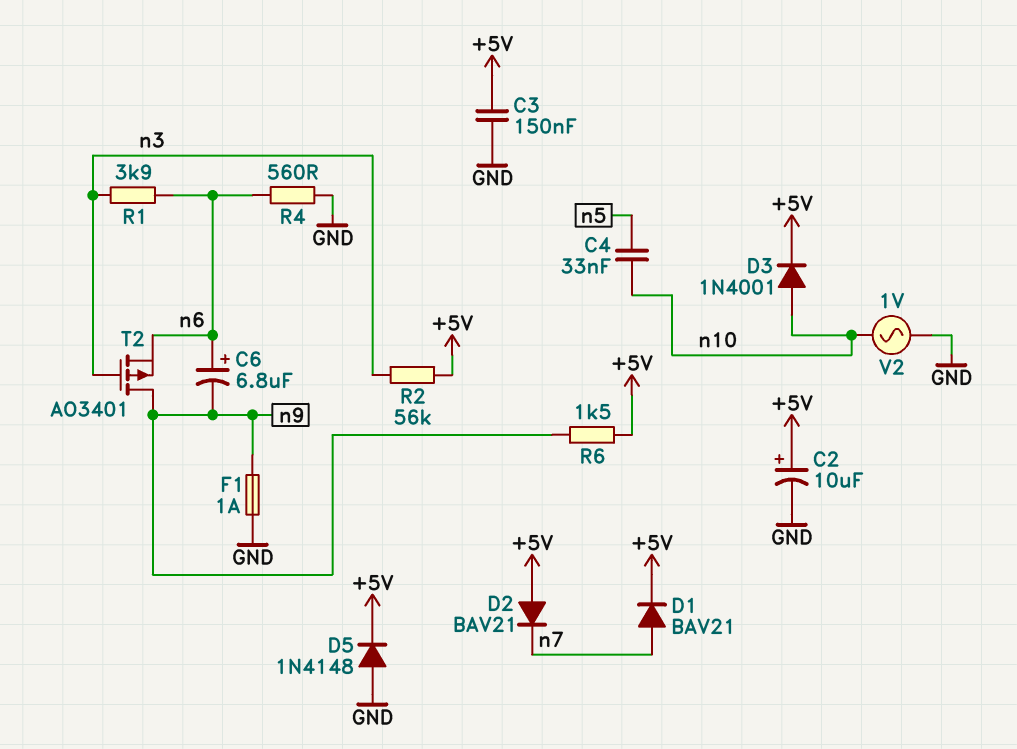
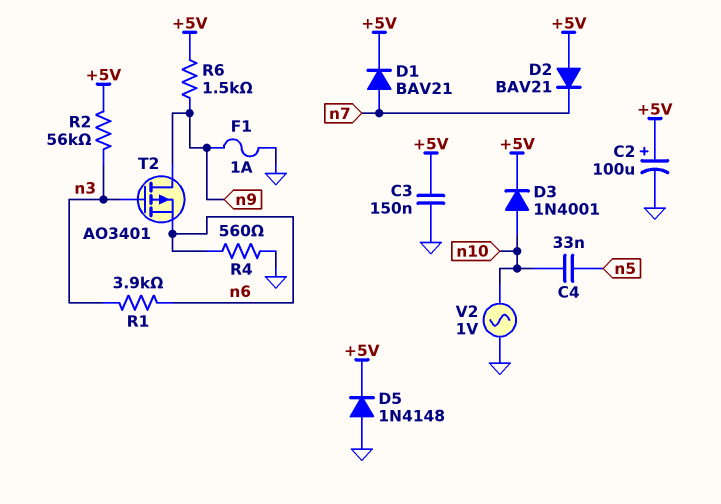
C2: 10uF (plus +5V, minus GND) -> 100uF (plus +5V, minus GND)
C6: 6.8uF (plus n6, minus n9) -> none

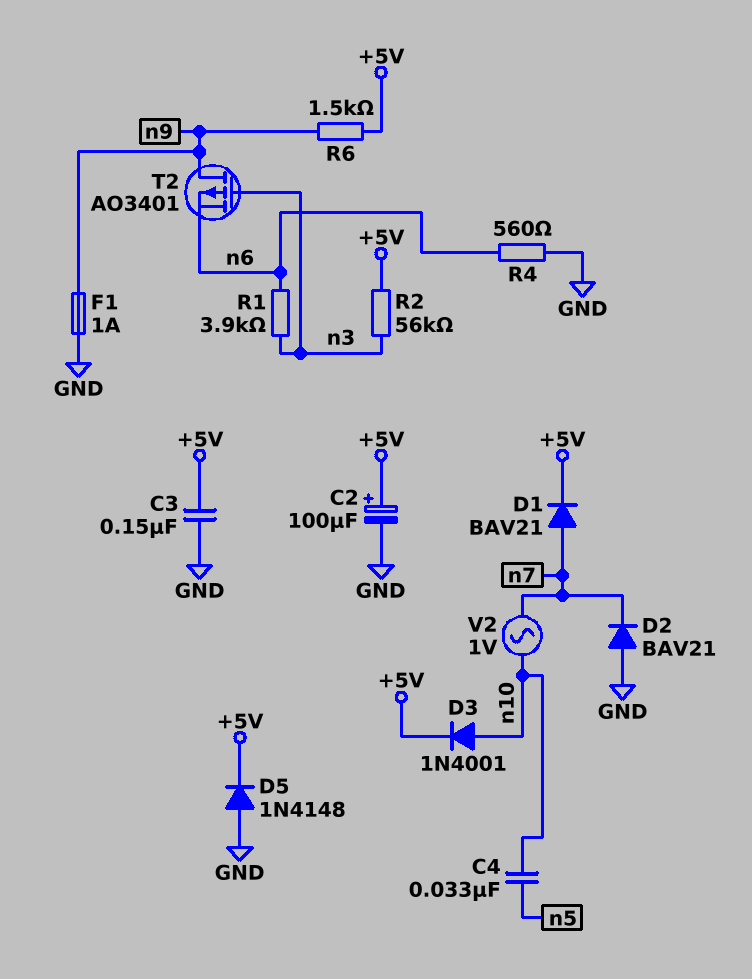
D2: diode BAV21 (A +5V, K n7) -> diode BAV21 (A GND, K n7)
V2: AC 1V (GND, n10) -> AC 1V (n7, n10)

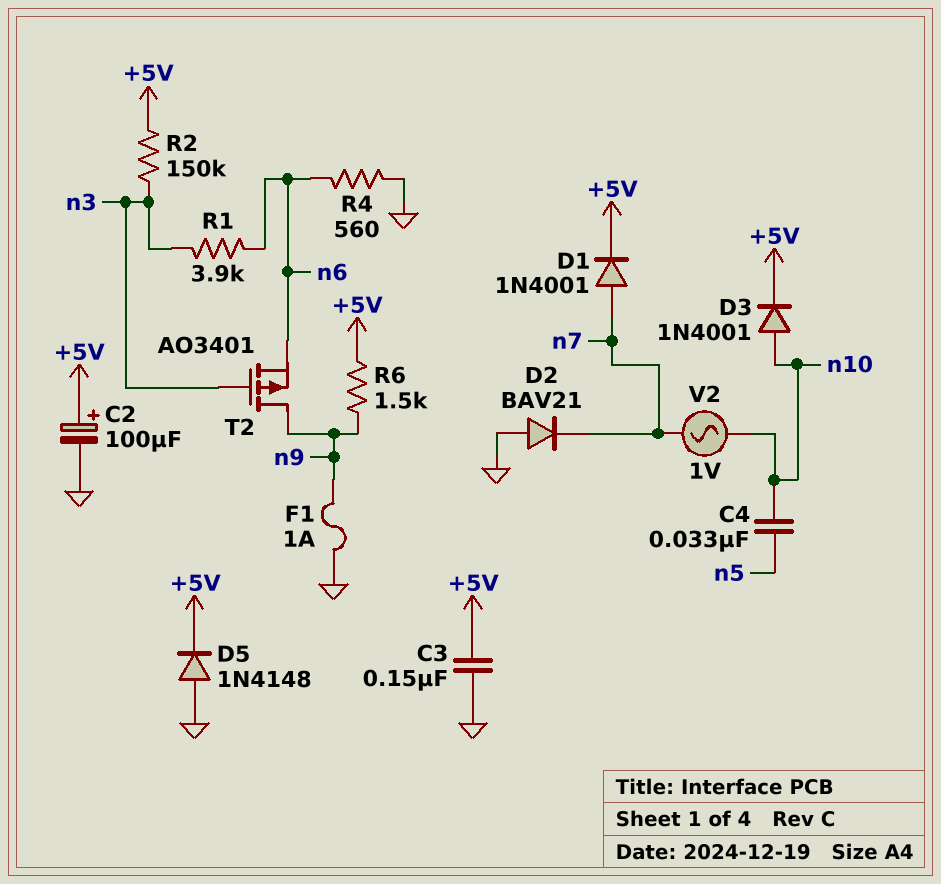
D1: diode BAV21 (A n7, K +5V) -> diode 1N4001 (A n7, K +5V)
R2: 56k (+5V, n3) -> 150k (+5V, n3)

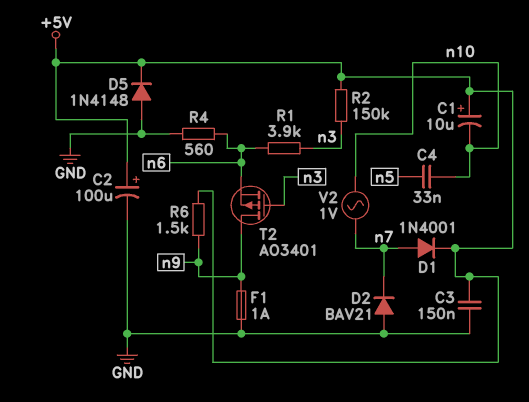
C1: none -> 10uF (plus +5V, minus n10)
D3: diode 1N4001 (A n10, K +5V) -> none

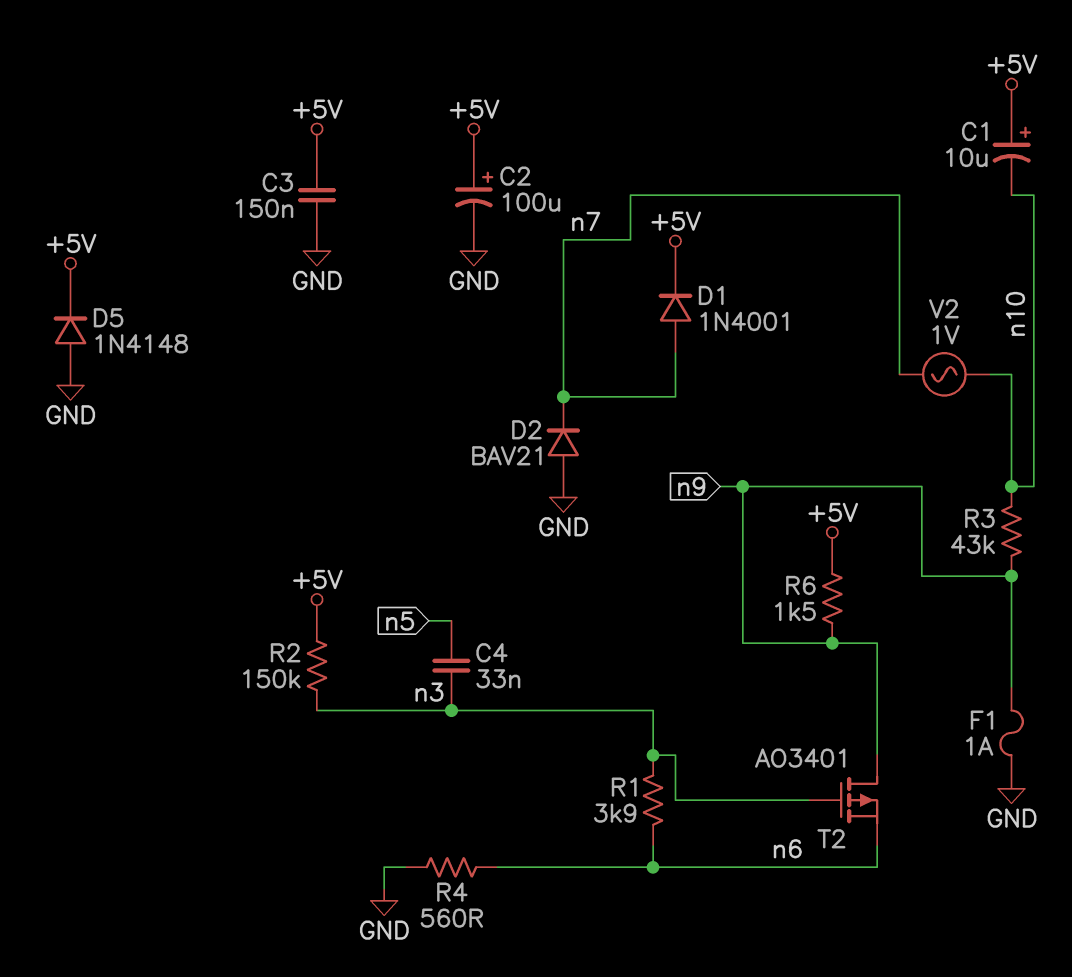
C4: 33nF (n5, n10) -> 33nF (n3, n5)
R3: none -> 43k (n9, n10)

